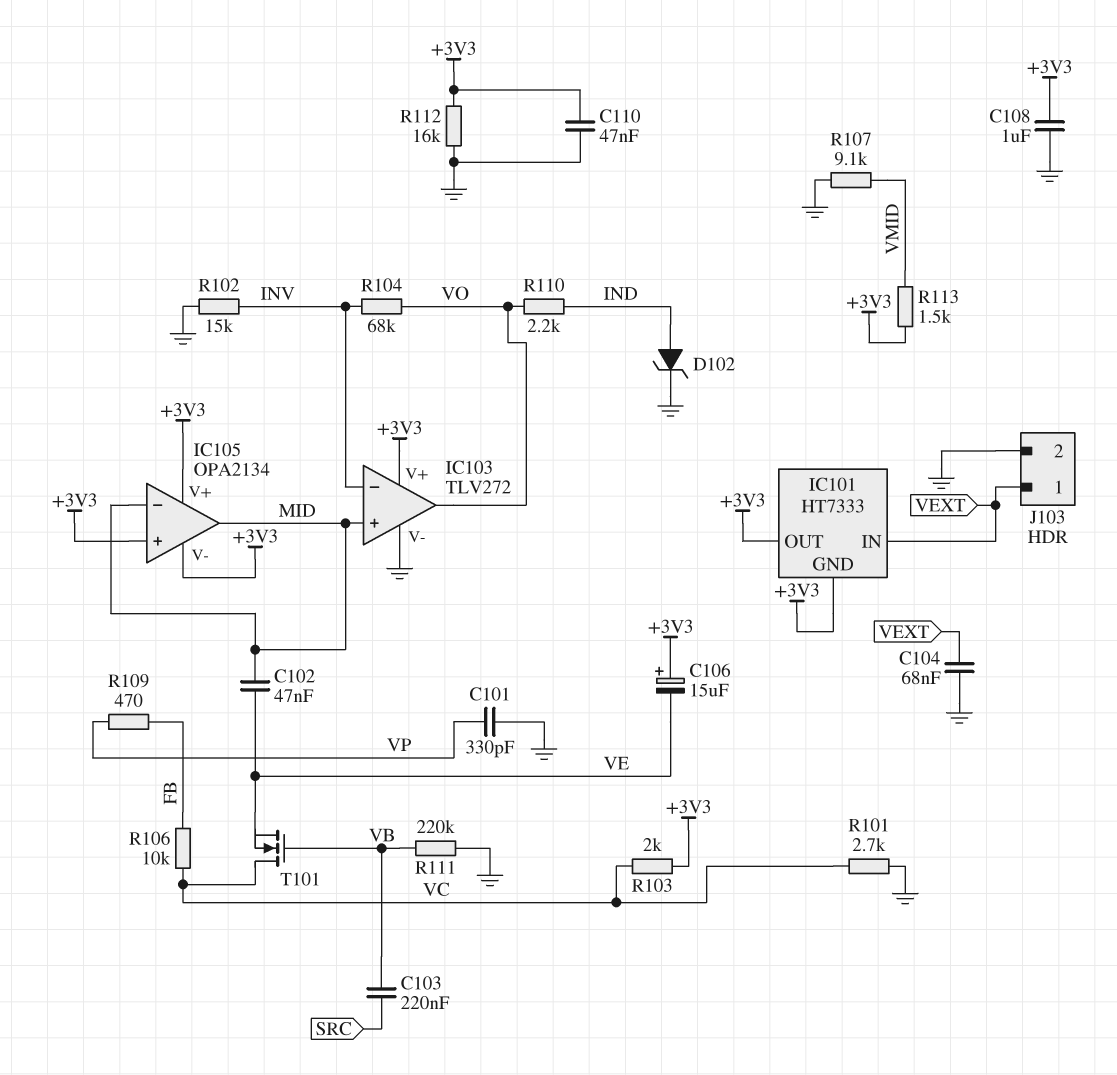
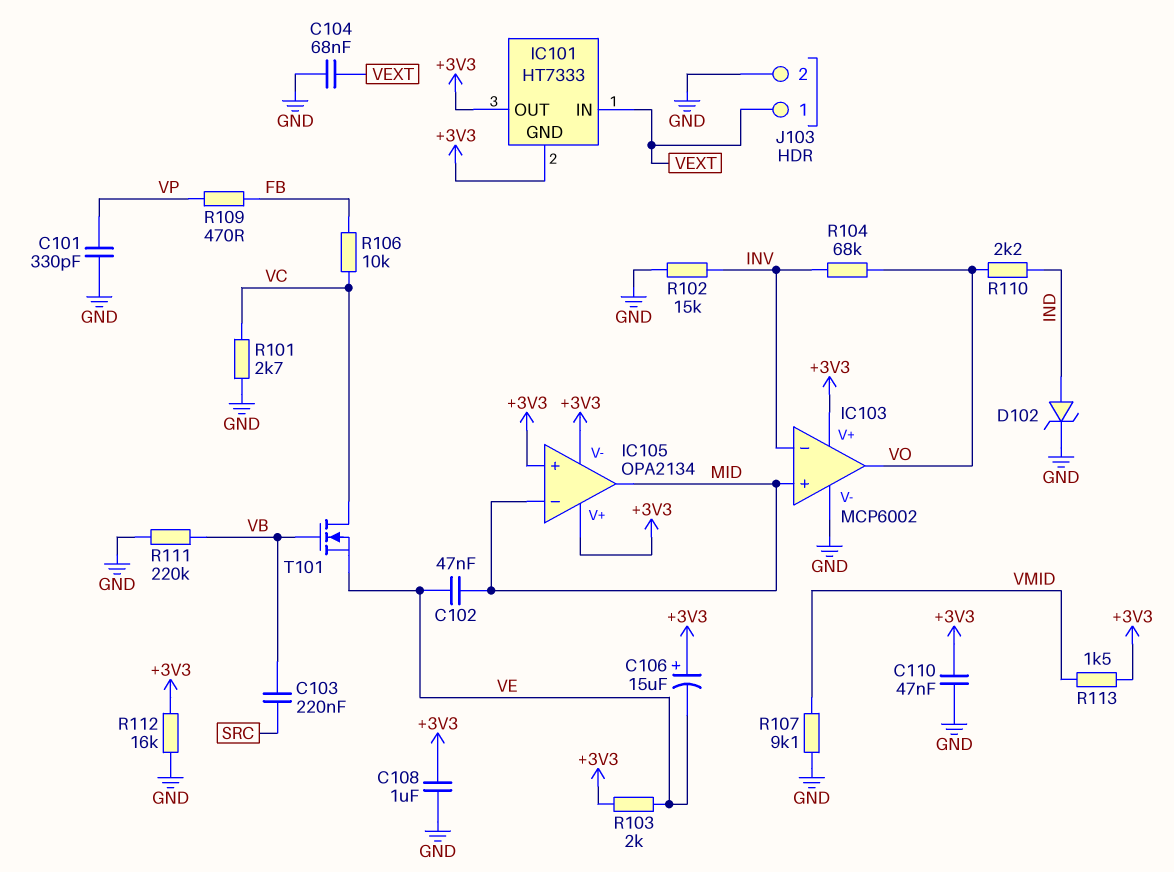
IC103: TLV272 -> MCP6002
R103: 2k (+3V3, VC) -> 2k (+3V3, VE)

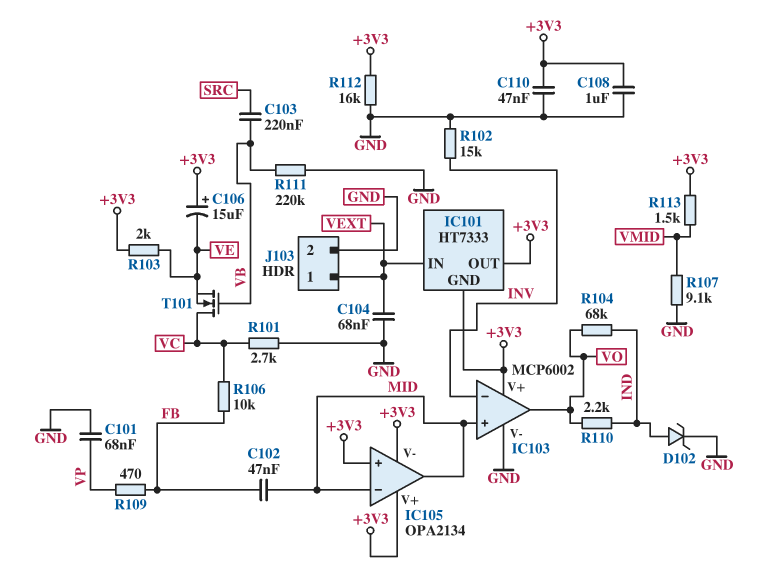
C101: 330pF (GND, VP) -> 68nF (GND, VP)
C102: 47nF (MID, VE) -> 47nF (FB, MID)
R104: 68k (INV, VO) -> 68k (IND, VO)

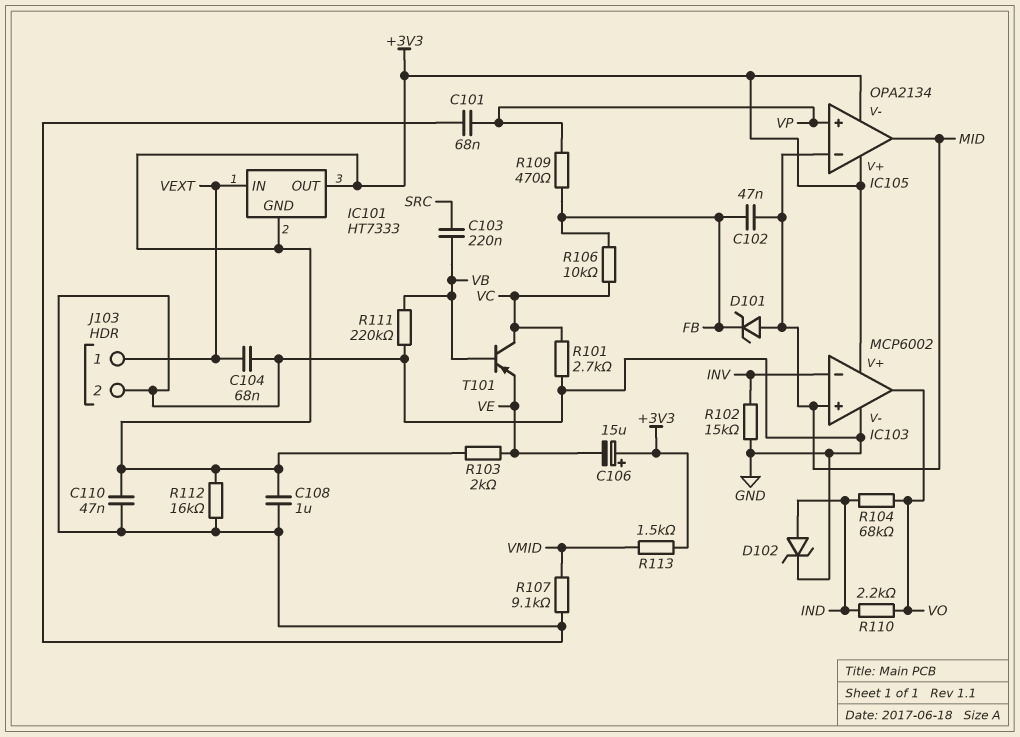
D101: none -> zener (A MID, K FB)
IC105 pin in+: +3V3 -> VP
T101: NMOS (G VB, D VC, S VE) -> PNP (B VB, C VC, E VE)

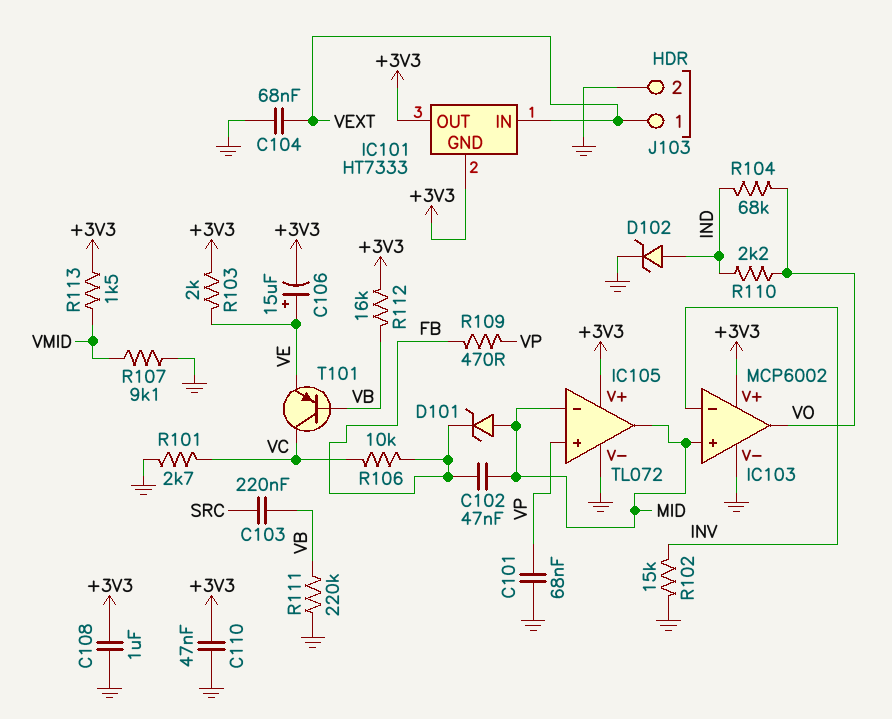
C106: 15uF (plus +3V3, minus VE) -> 15uF (plus VE, minus +3V3)
IC105: OPA2134 -> TL072
IC105 pin V-: +3V3 -> GND
R112: 16k (+3V3, GND) -> 16k (+3V3, VB)

